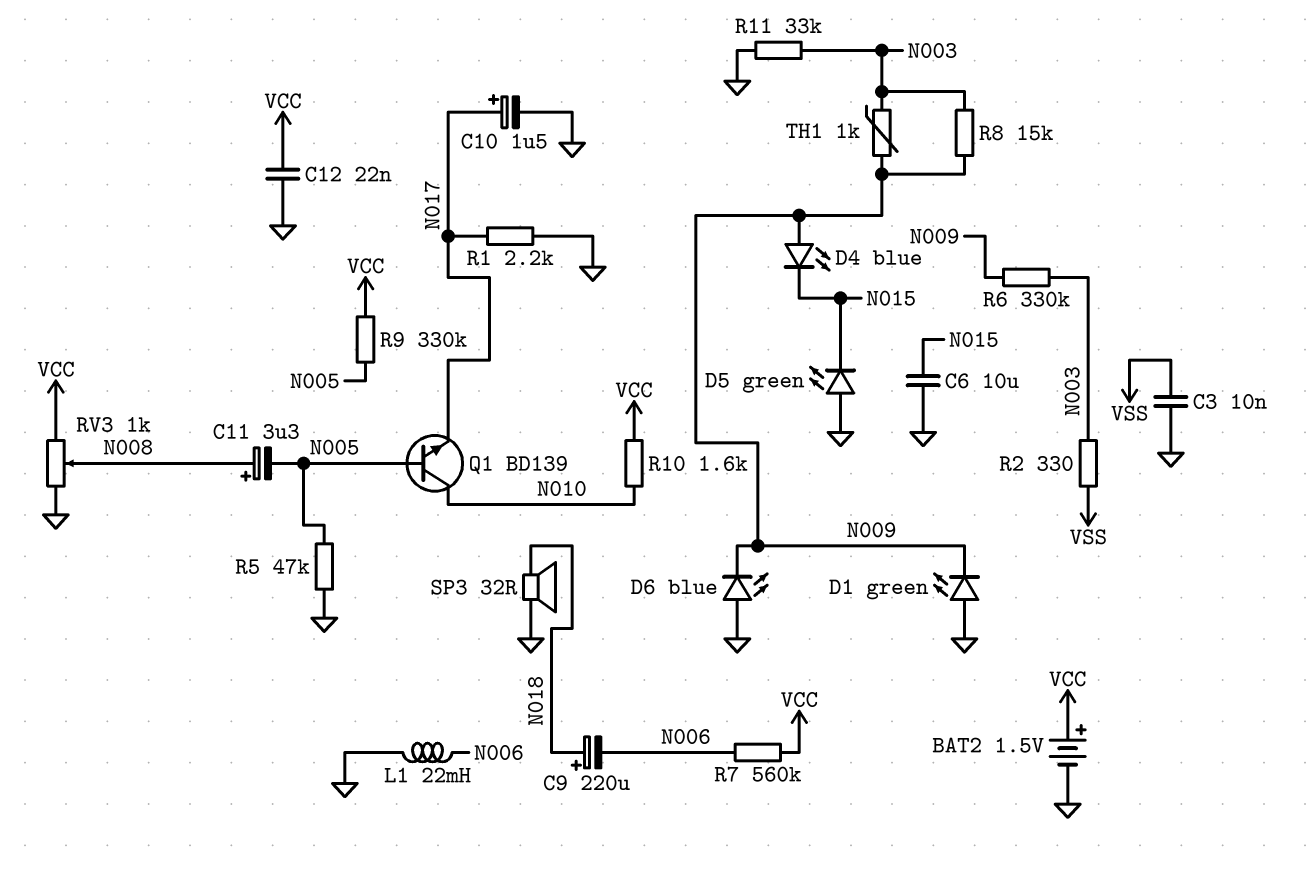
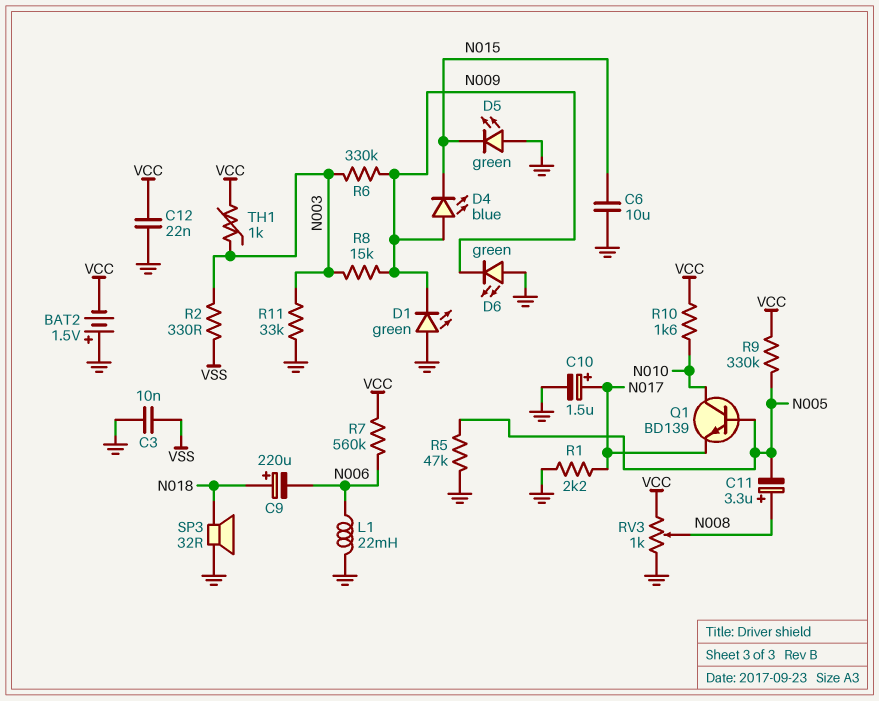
BAT2: 1.5V (plus VCC, minus GND) -> 1.5V (plus GND, minus VCC)
D6: LED blue (A GND, K N009) -> LED green (A GND, K N009)
TH1: 1k (N003, N009) -> 1k (N003, VCC)

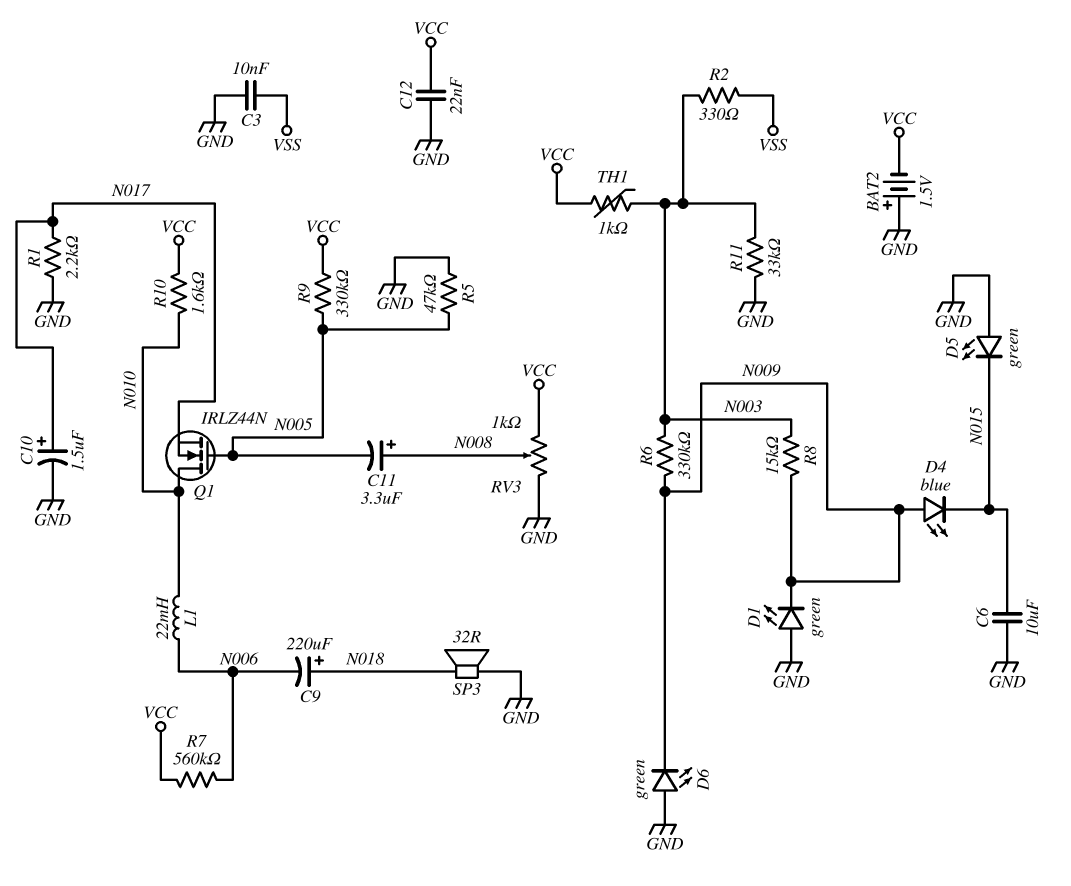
L1: 22mH (GND, N006) -> 22mH (N006, N010)
Q1: NPN BD139 (B N005, C N010, E N017) -> NMOS IRLZ44N (G N005, D N010, S N017)

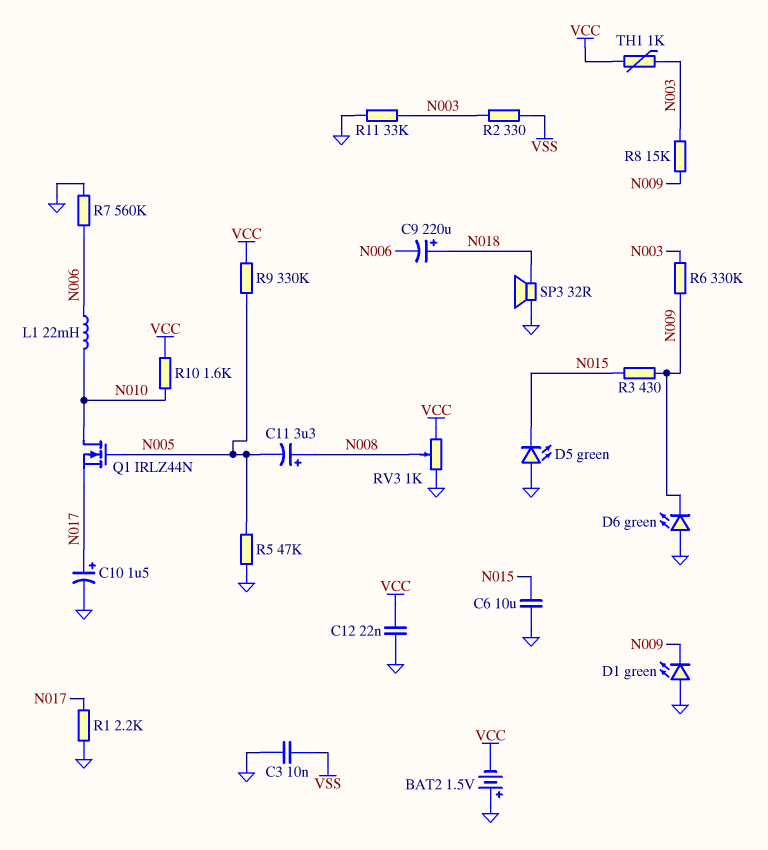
D4: LED blue (A N009, K N015) -> none
R3: none -> 430 (N009, N015)
R7: 560k (N006, VCC) -> 560k (GND, N006)

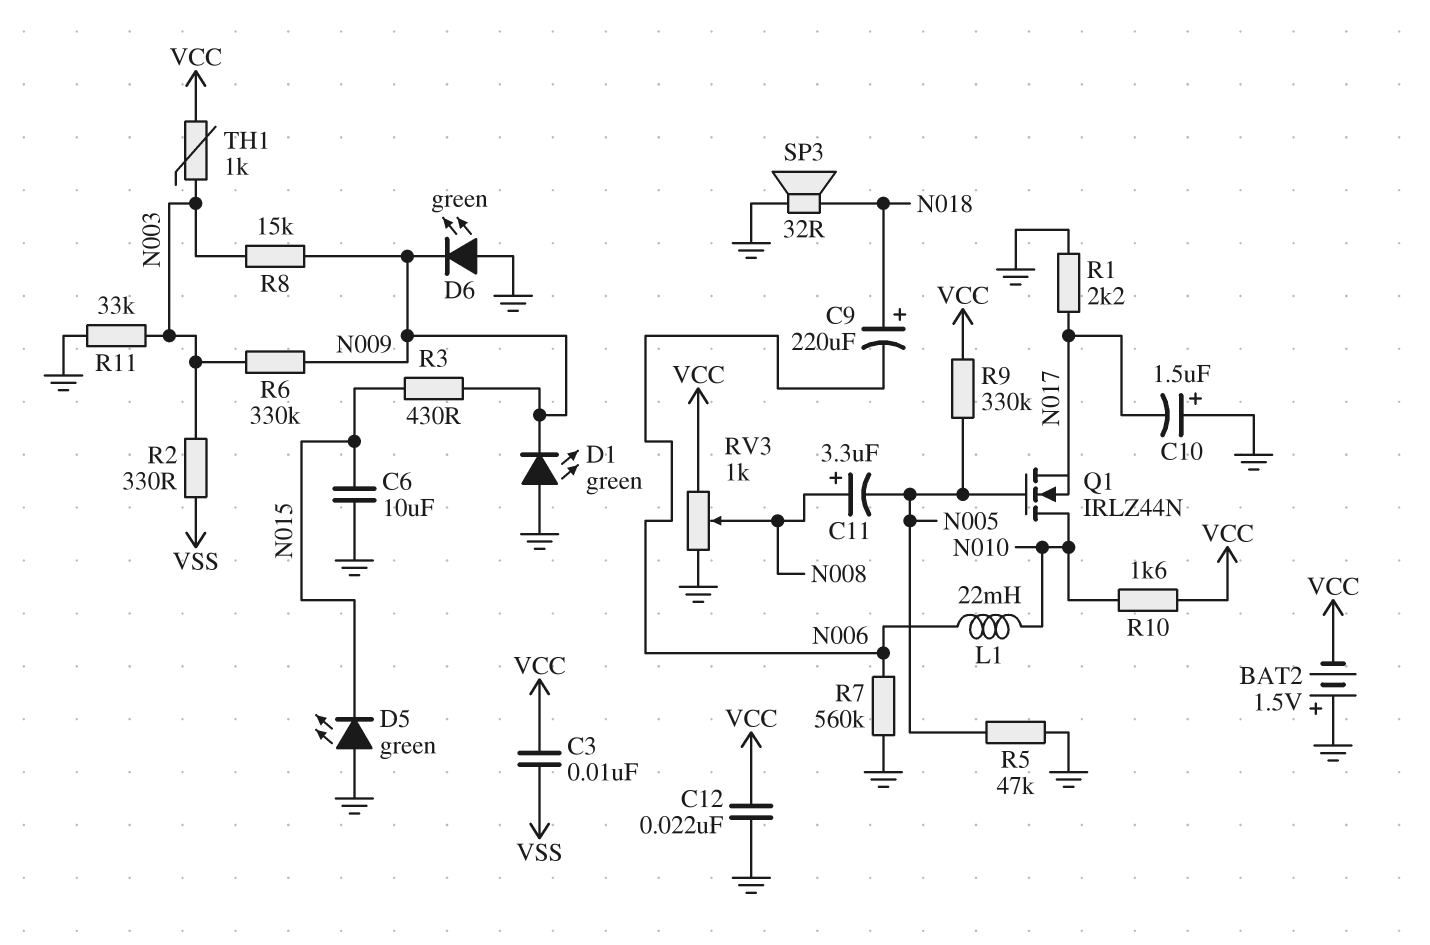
C3: 10nF (GND, VSS) -> 10nF (VCC, VSS)
C10: 1.5uF (plus N017, minus GND) -> 1.5uF (plus GND, minus N017)

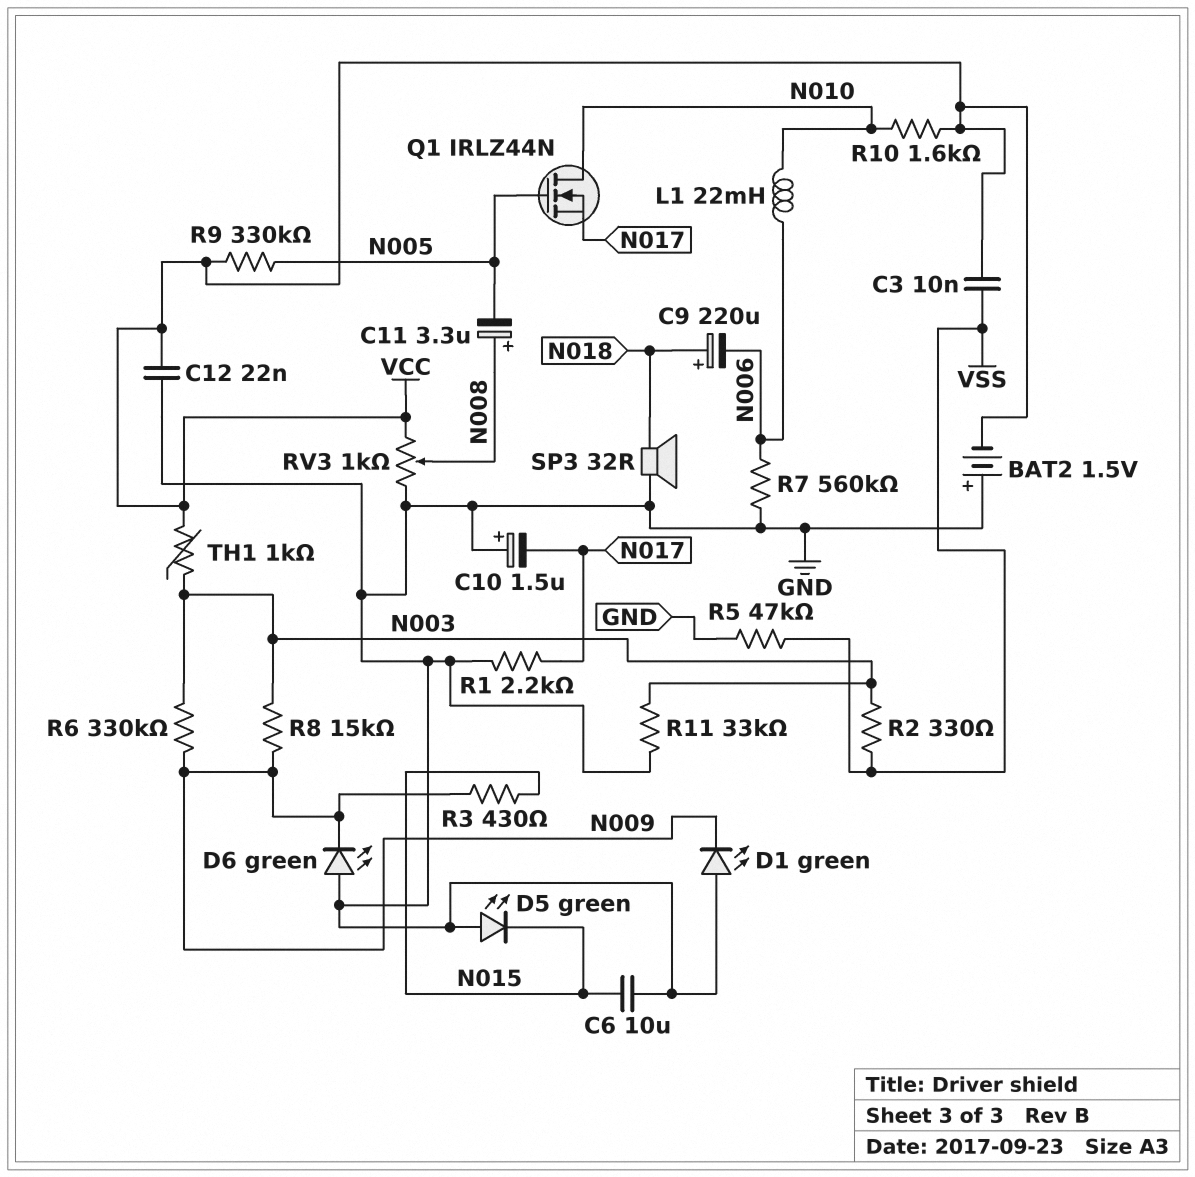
R5: 47k (GND, N005) -> 47k (GND, VSS)

